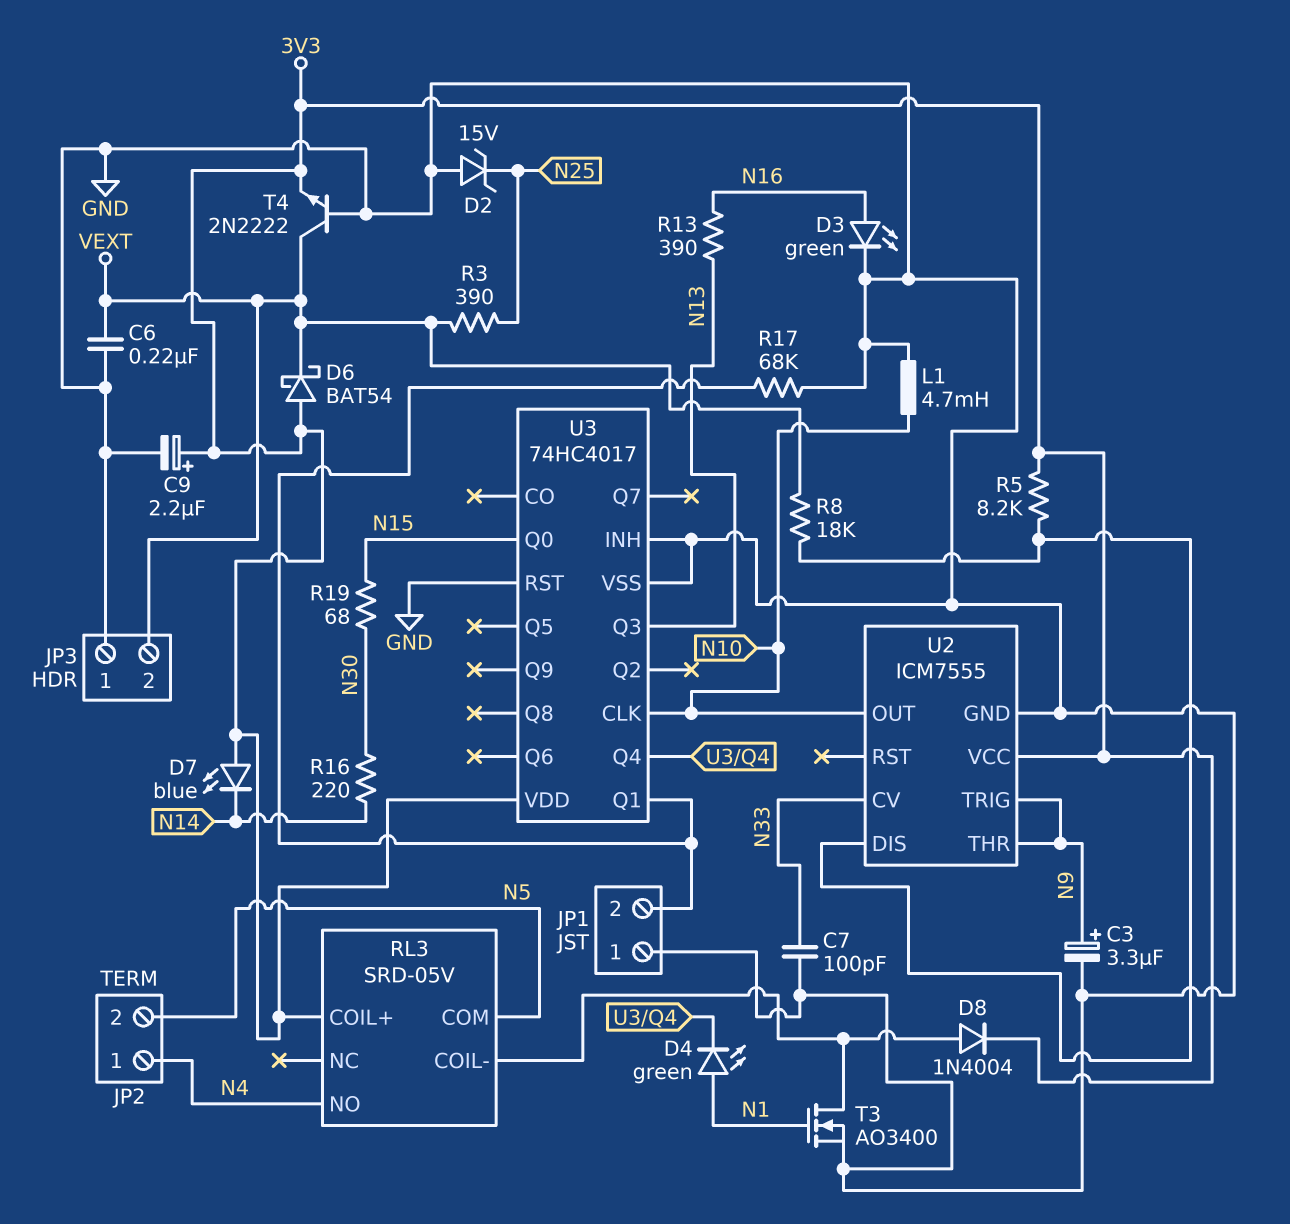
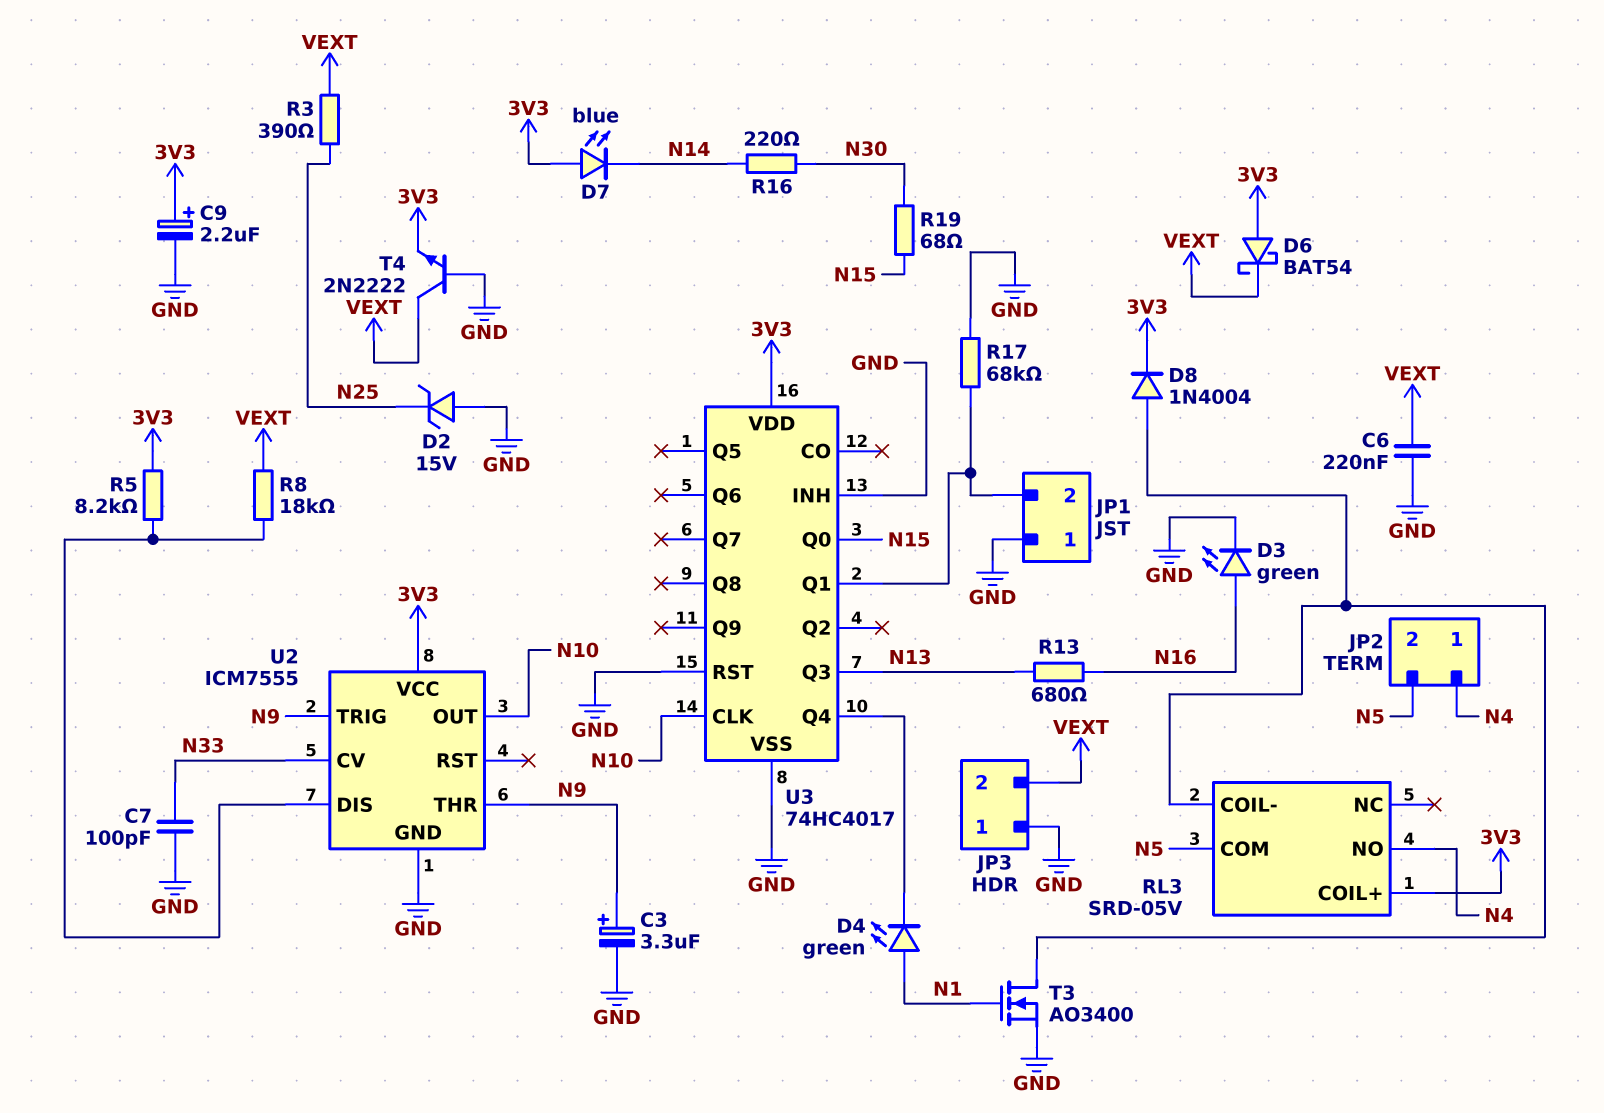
L1: 4.7mH (GND, N10) -> none
R13: 390 (N13, N16) -> 680 (N13, N16)

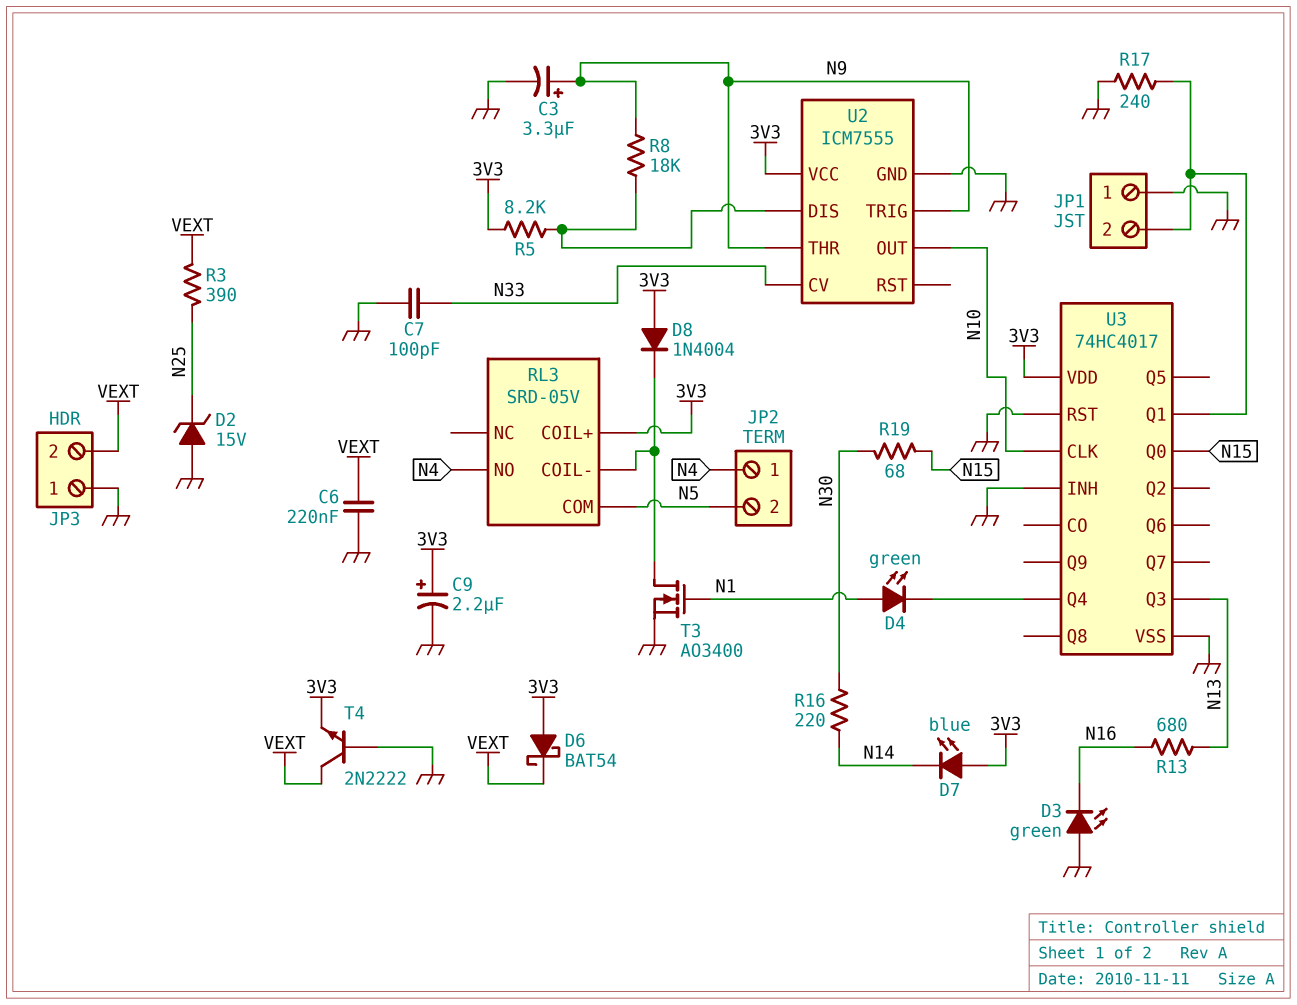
D3: LED green (A N16, K GND) -> LED green (A GND, K N16)
D8: diode 1N4004 (A RL3/COIL-, K 3V3) -> diode 1N4004 (A 3V3, K RL3/COIL-)
R8: 18k (U2/DIS, VEXT) -> 18k (N9, U2/DIS)
R17: 68k (GND, JP1/2) -> 240 (GND, JP1/2)

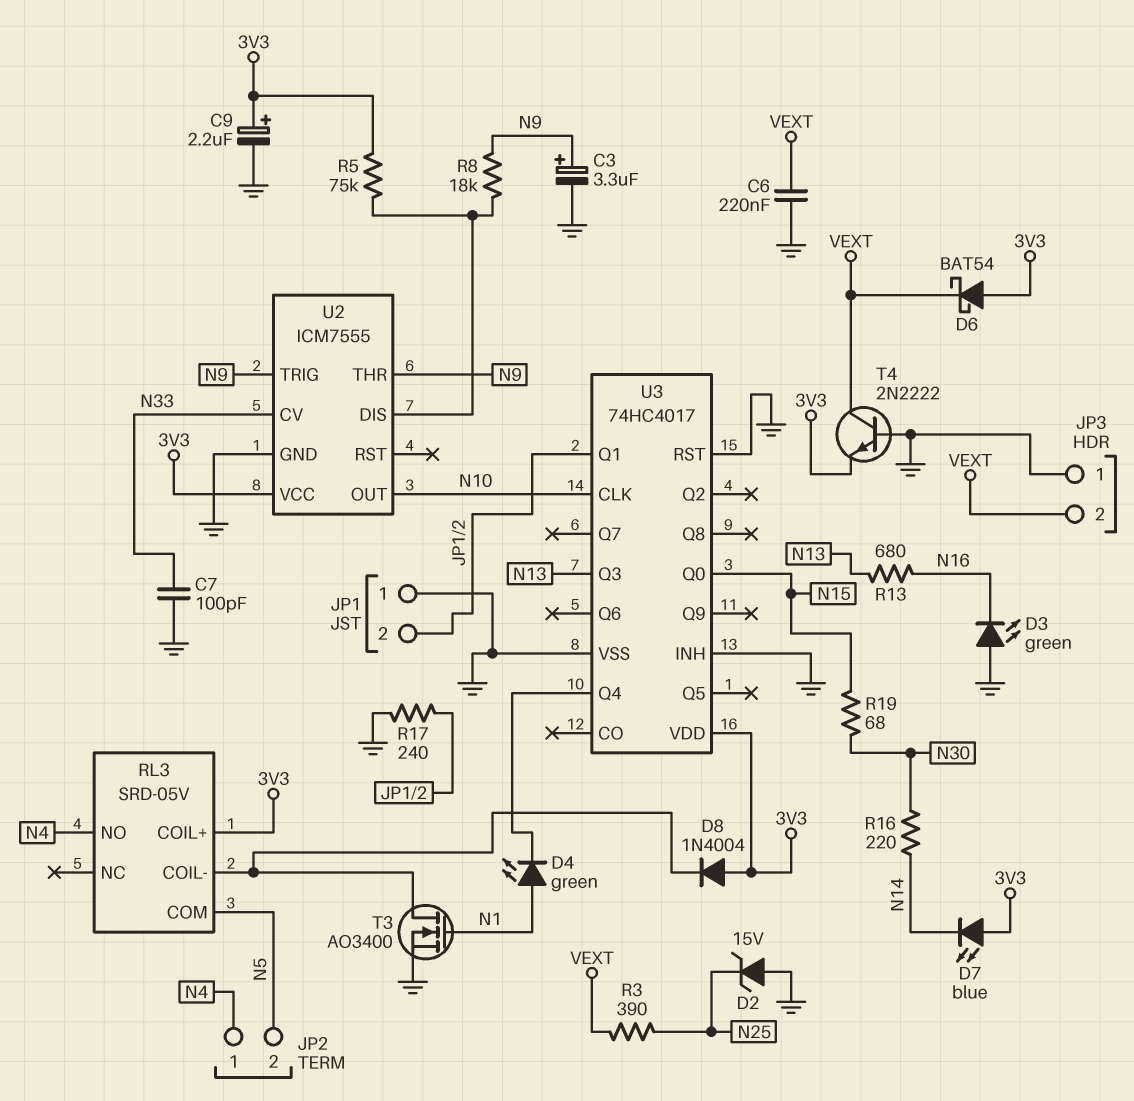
R5: 8.2k (3V3, U2/DIS) -> 75k (3V3, U2/DIS)

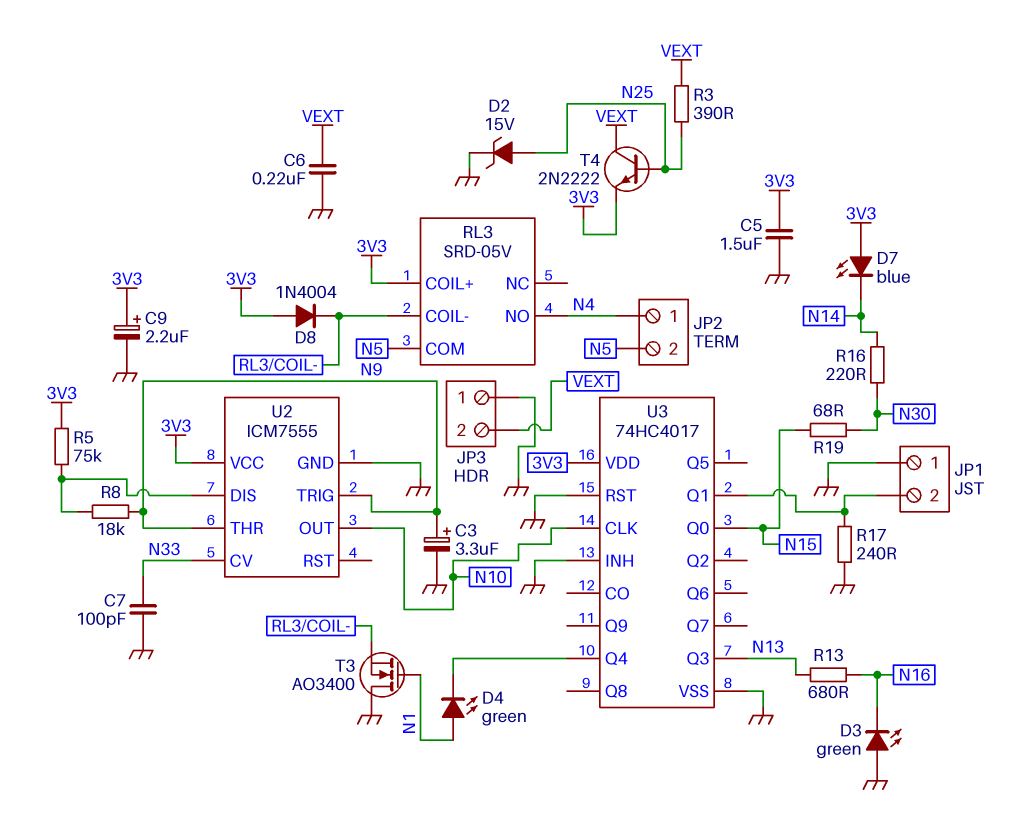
C5: none -> 1.5uF (3V3, GND)
D2: zener 15V (A GND, K N25) -> zener 15V (A N25, K GND)
D6: schottky BAT54 (A 3V3, K VEXT) -> none
T3: NMOS AO3400 (G N1, D RL3/COIL-, S GND) -> NMOS AO3400 (G N1, D GND, S RL3/COIL-)
T4: NPN 2N2222 (B GND, C VEXT, E 3V3) -> NPN 2N2222 (B N25, C VEXT, E 3V3)

